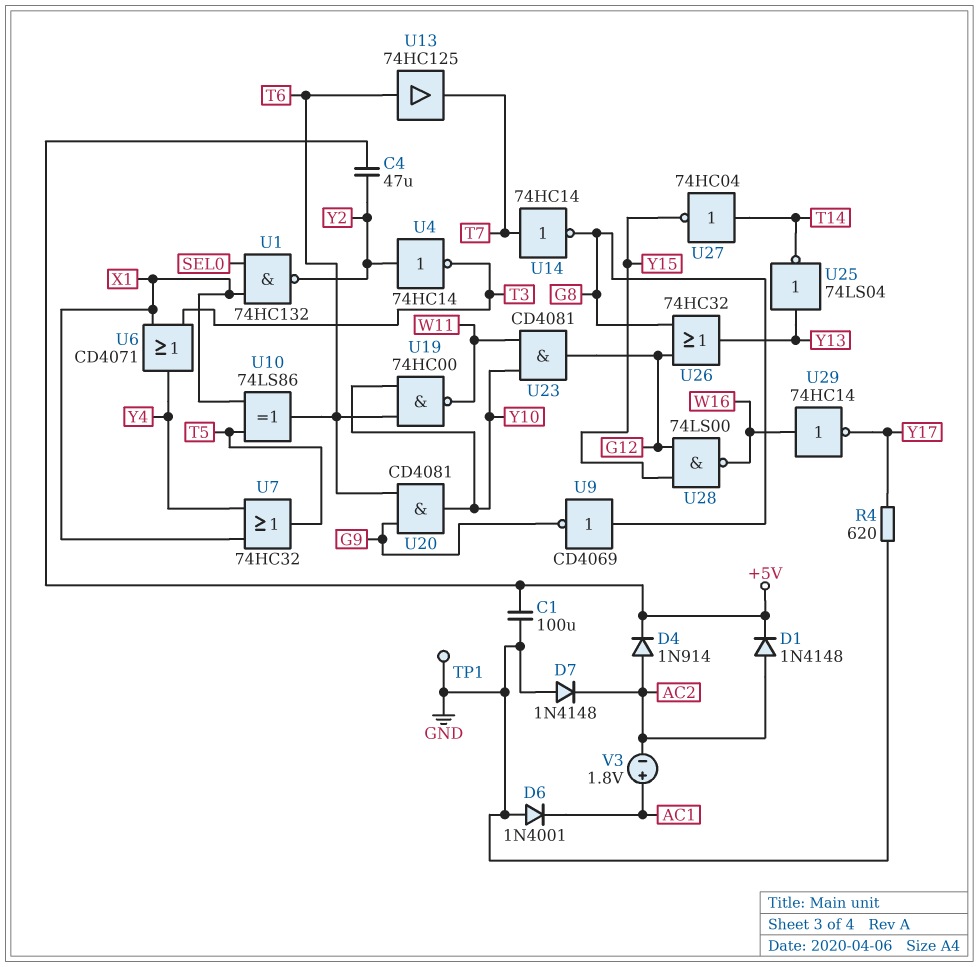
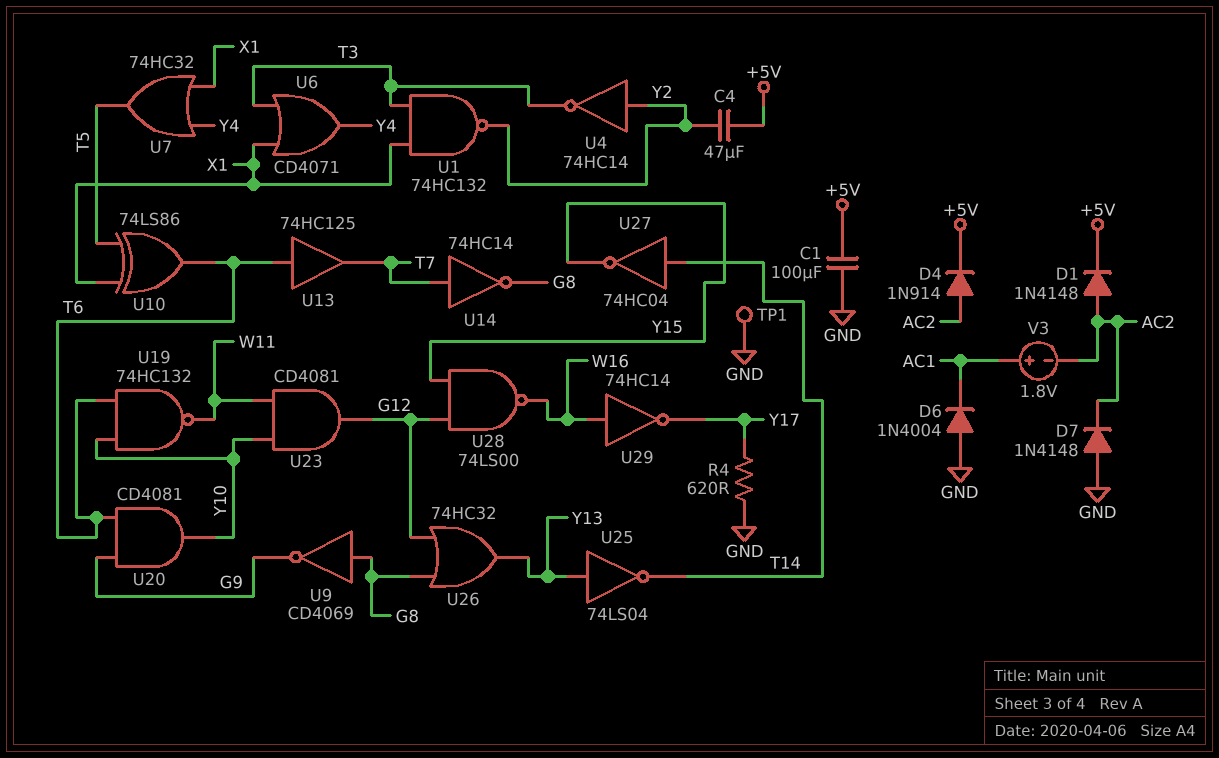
D6: diode 1N4001 (A GND, K AC1) -> diode 1N4004 (A GND, K AC1)
U1: NAND 74HC132 (in SEL0, in X1, out Y2) -> NAND 74HC132 (in T3, in X1, out Y2)
U19: NAND 74HC00 (in T6, in Y10, out W11) -> NAND 74HC132 (in T6, in Y10, out W11)

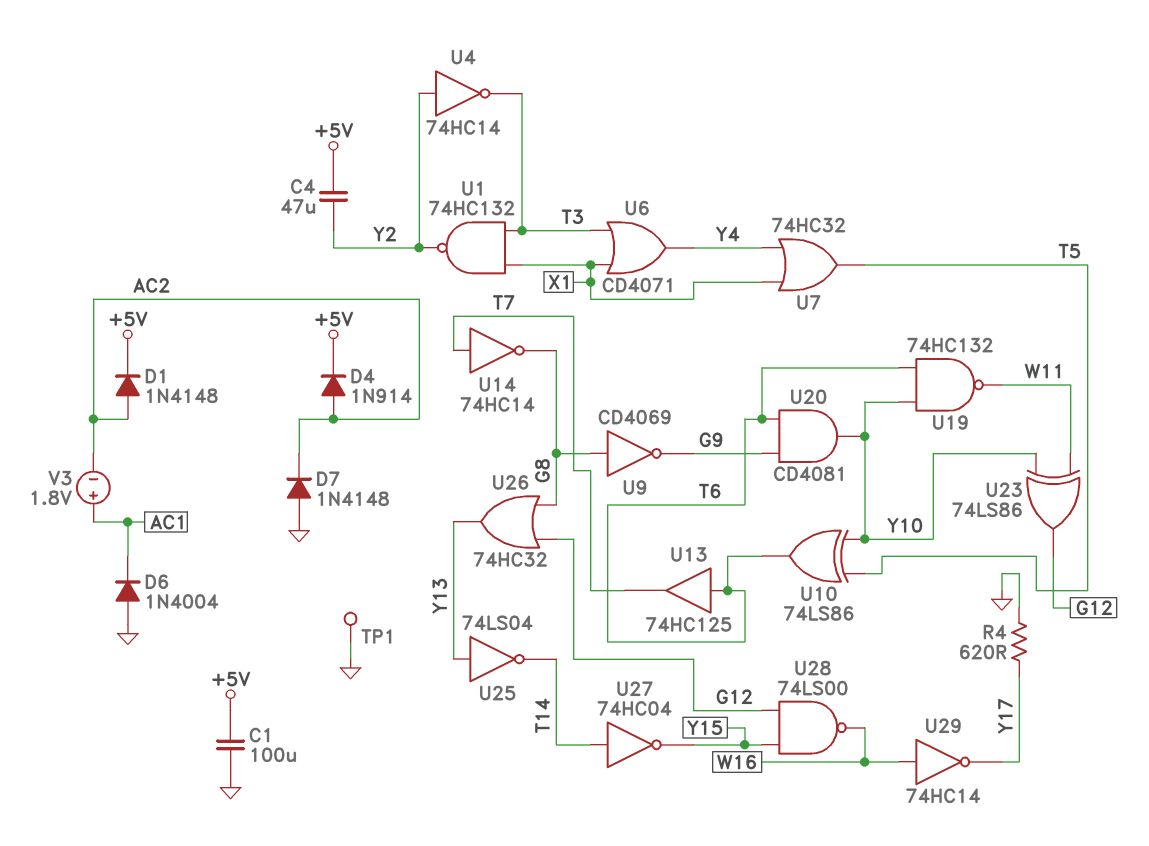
U10: XOR 74LS86 (in T5, in X1, out T6) -> XOR 74LS86 (in T5, in Y10, out T6)
U23: AND CD4081 (in W11, in Y10, out G12) -> XOR 74LS86 (in W11, in Y10, out G12)

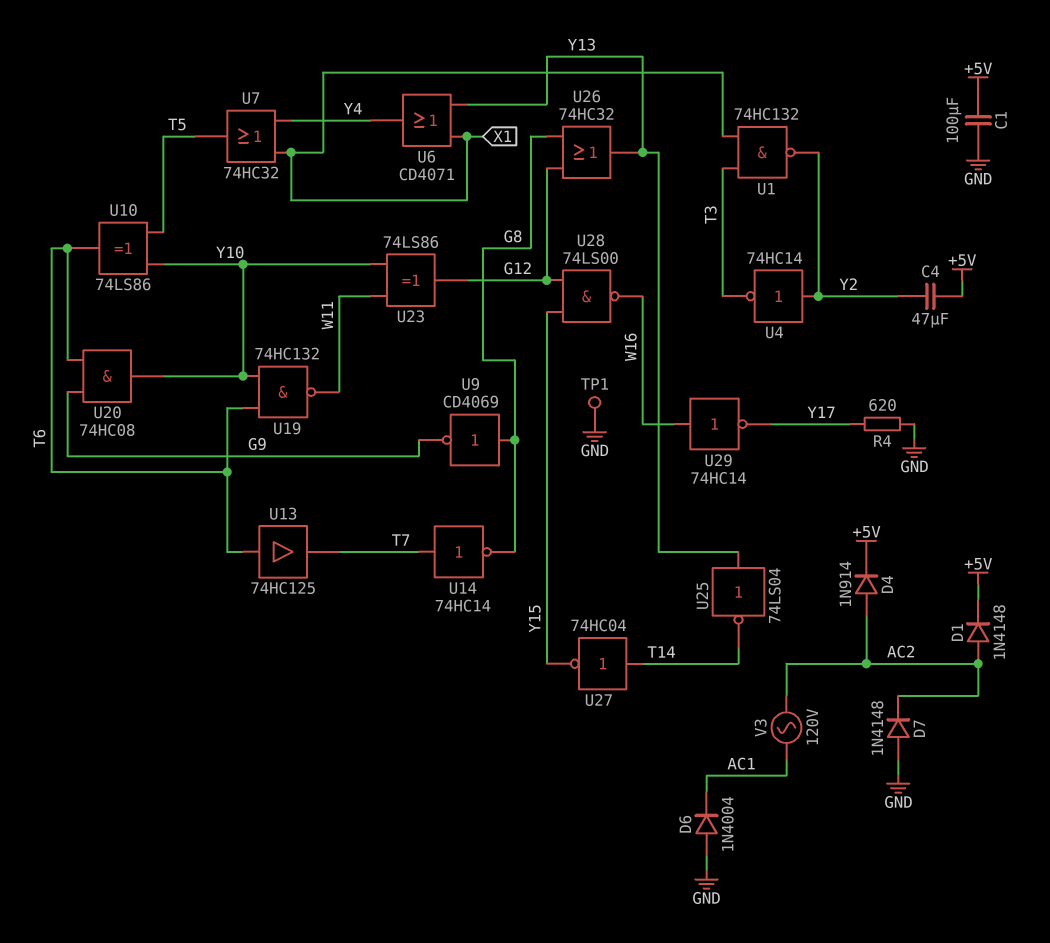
U6: OR CD4071 (in T3, in X1, out Y4) -> OR CD4071 (in X1, in Y13, out Y4)
U20: AND CD4081 (in G9, in T6, out Y10) -> AND 74HC08 (in G9, in T6, out Y10)
V3: 1.8V (plus AC1, minus AC2) -> AC 120V (AC1, AC2)

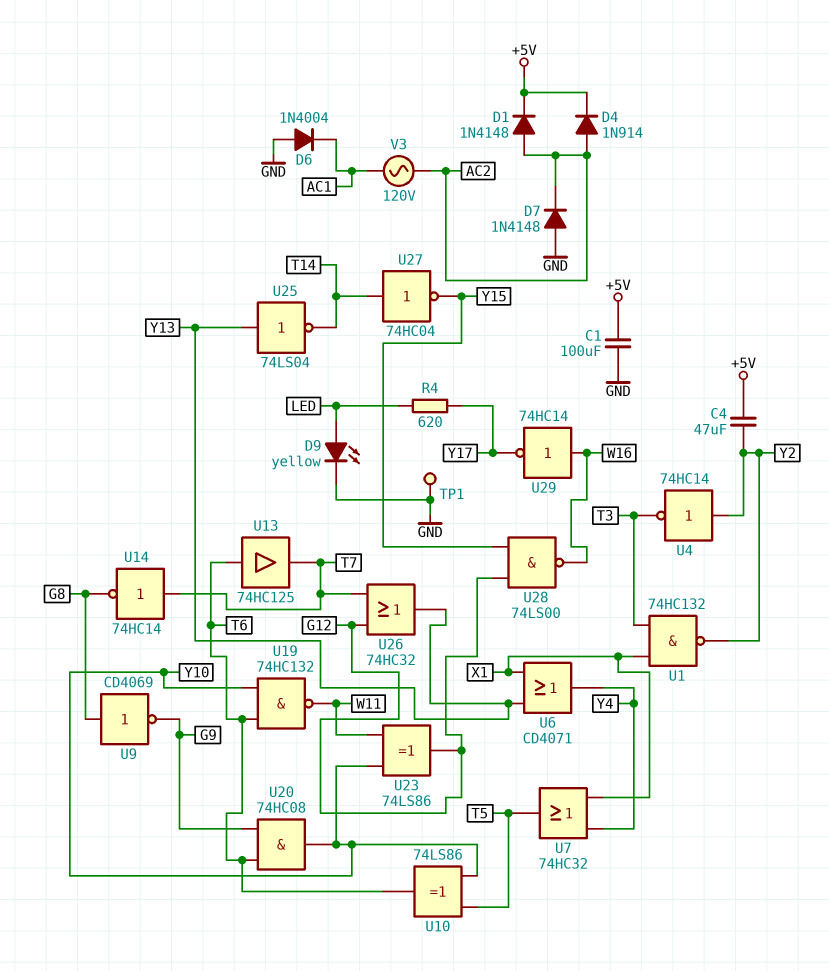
D9: none -> LED yellow (A LED, K GND)
R4: 620 (GND, Y17) -> 620 (LED, Y17)
U26: OR 74HC32 (in G8, in G12, out Y13) -> OR 74HC32 (in G12, in T7, out Y13)

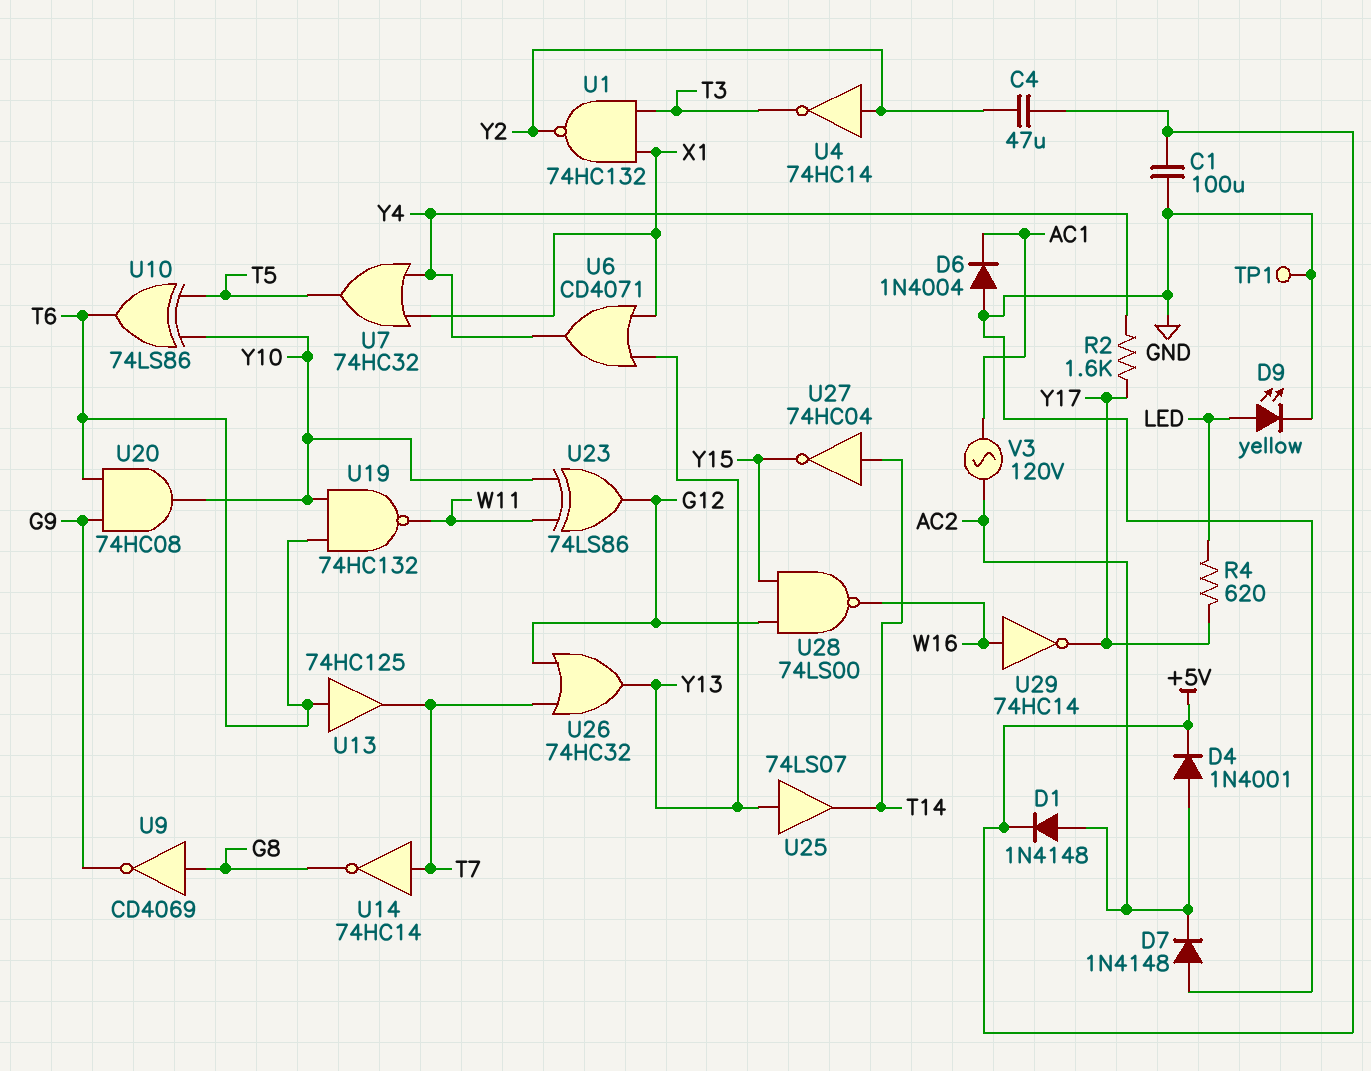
D4: diode 1N914 (A AC2, K +5V) -> diode 1N4001 (A AC2, K +5V)
R2: none -> 1.6k (Y4, Y17)
U25: NOT 74LS04 (in Y13, out T14) -> buffer 74LS07 (in Y13, out T14)

